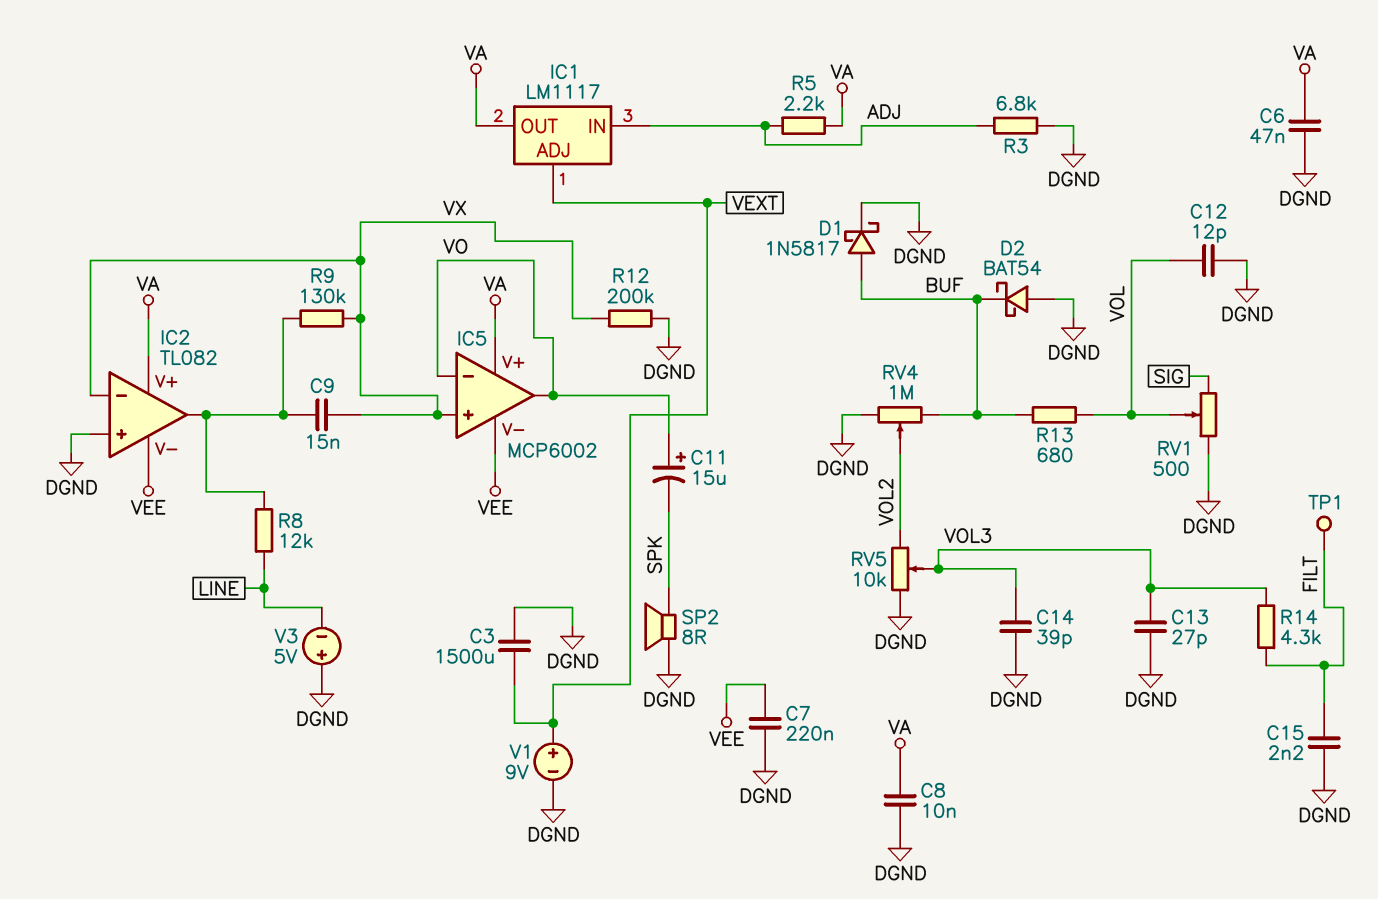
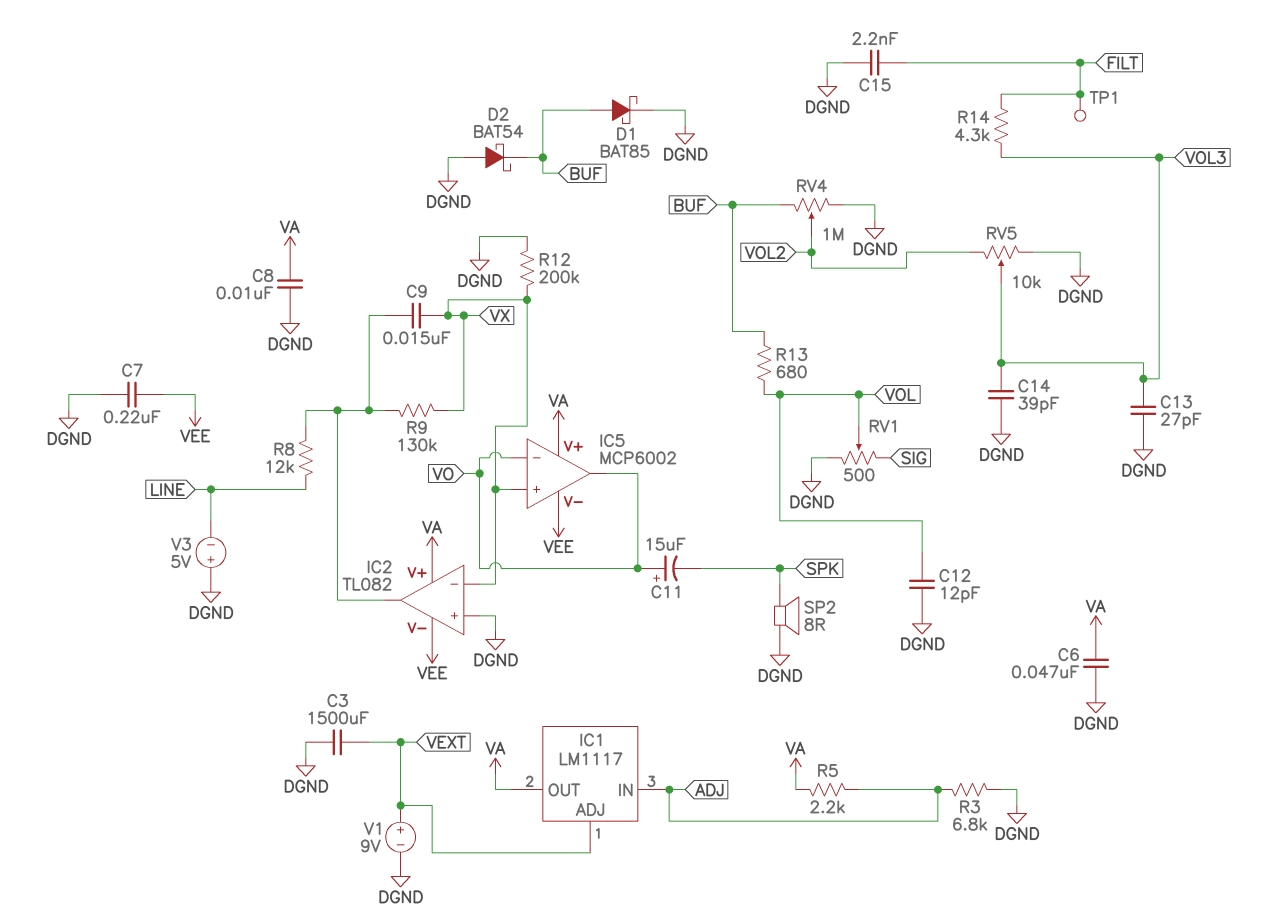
D1: schottky 1N5817 (A BUF, K DGND) -> schottky BAT85 (A BUF, K DGND)

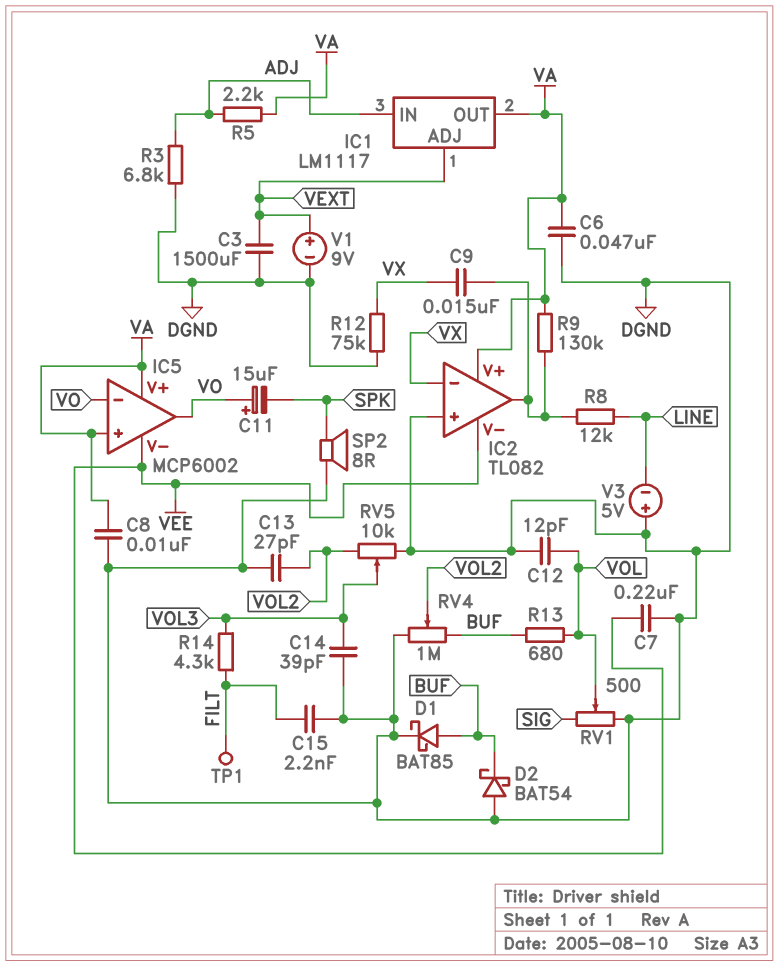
C13: 27pF (DGND, VOL3) -> 27pF (DGND, VOL2)
IC5 pin in+: VX -> VA
R9: 130k (IC2/out, VX) -> 130k (IC2/out, VA)
R12: 200k (DGND, VX) -> 75k (DGND, VX)

